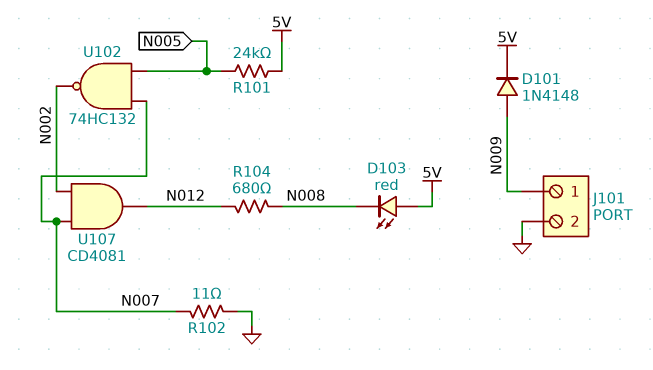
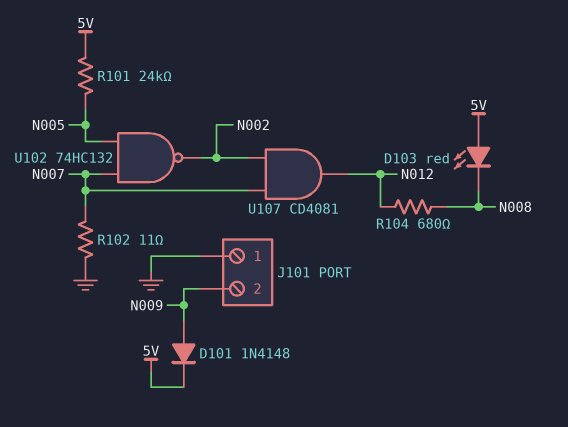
J101 pin 1: N009 -> GND
J101 pin 2: GND -> N009

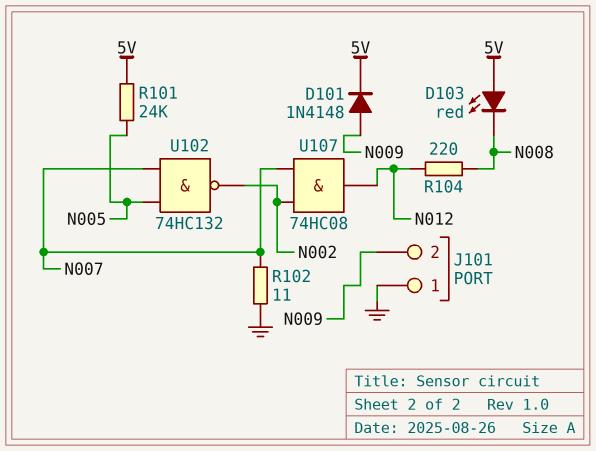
R104: 680 (N008, N012) -> 220 (N008, N012)
U107: AND CD4081 (in N002, in N007, out N012) -> AND 74HC08 (in N002, in N007, out N012)

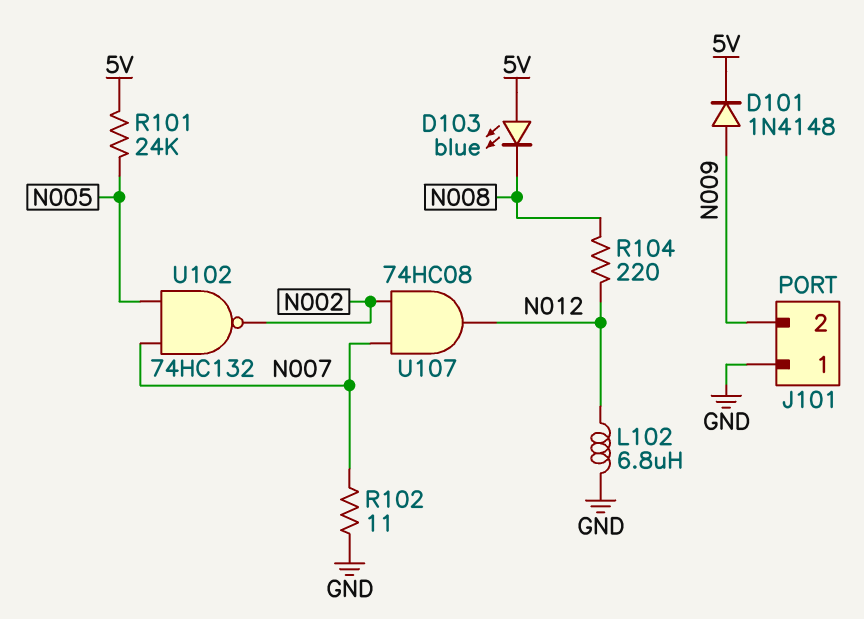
D103: LED red (A 5V, K N008) -> LED blue (A 5V, K N008)
L102: none -> 6.8uH (GND, N012)

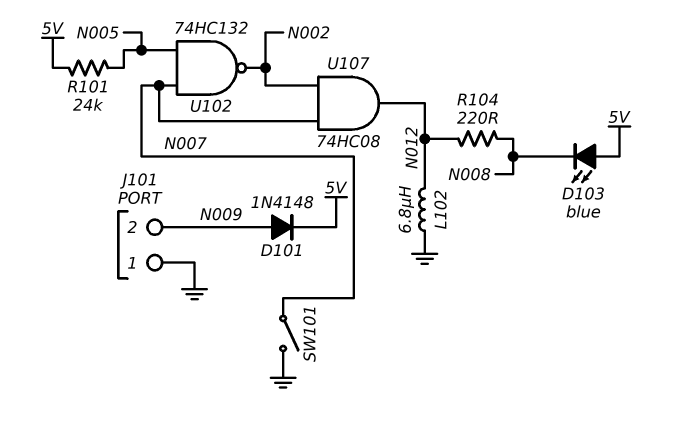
R102: 11 (GND, N007) -> none
SW101: none -> switch (GND, N007)

